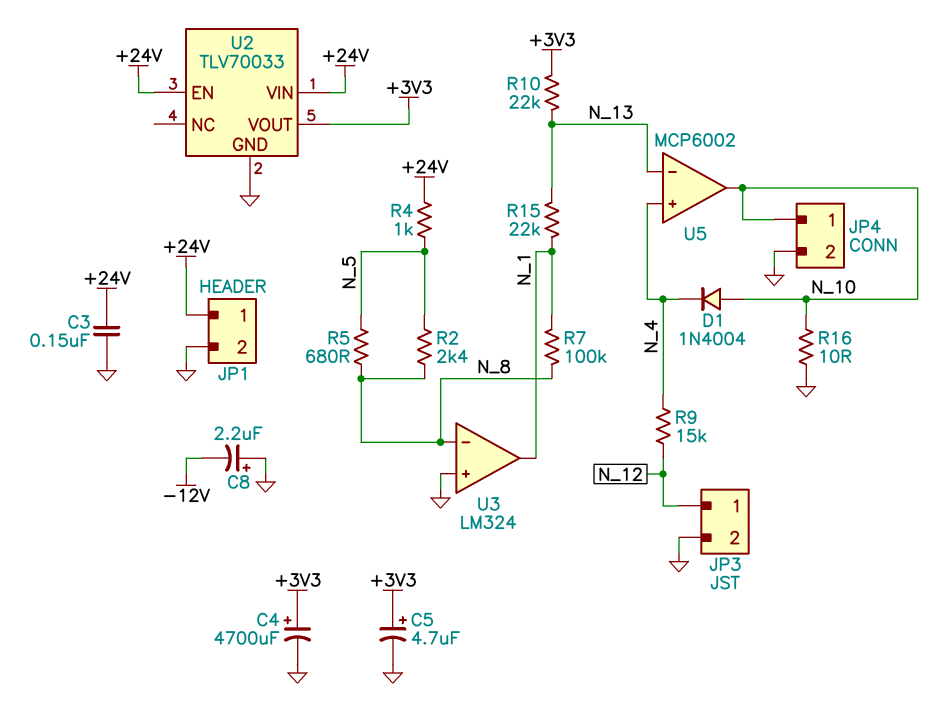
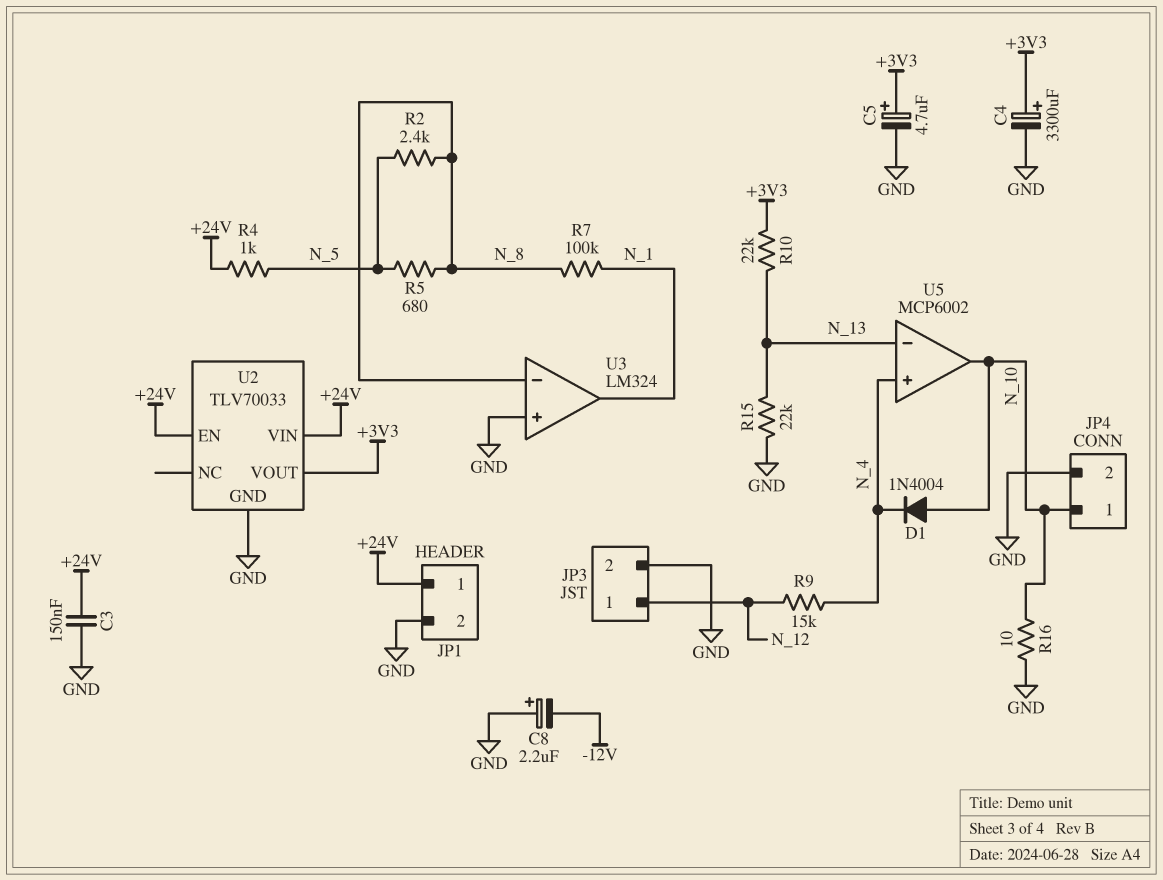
C4: 4700uF (plus +3V3, minus GND) -> 3300uF (plus +3V3, minus GND)
R15: 22k (N_1, N_13) -> 22k (GND, N_13)

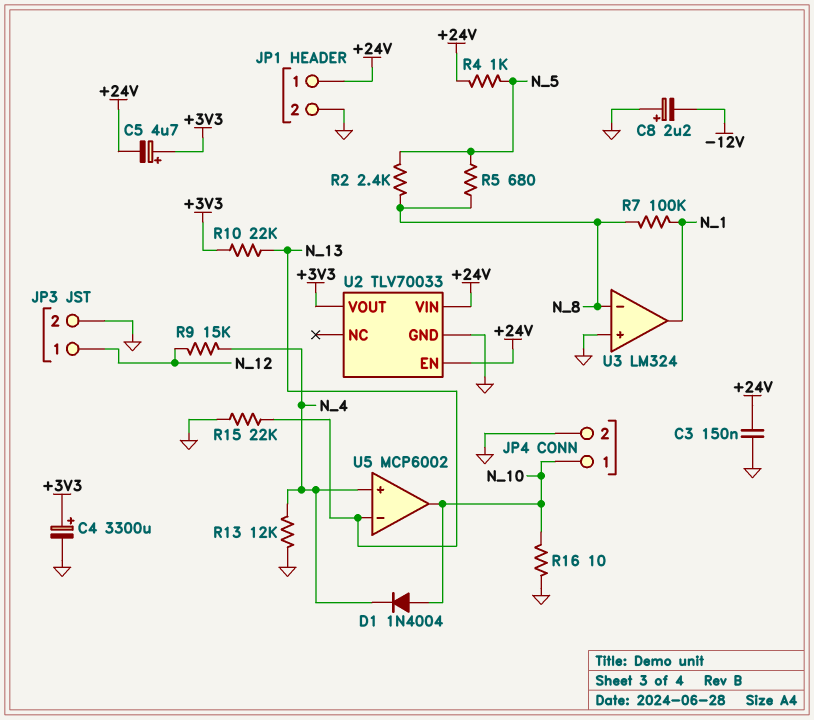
C5: 4.7uF (plus +3V3, minus GND) -> 4.7uF (plus +3V3, minus +24V)
R13: none -> 12k (GND, N_4)

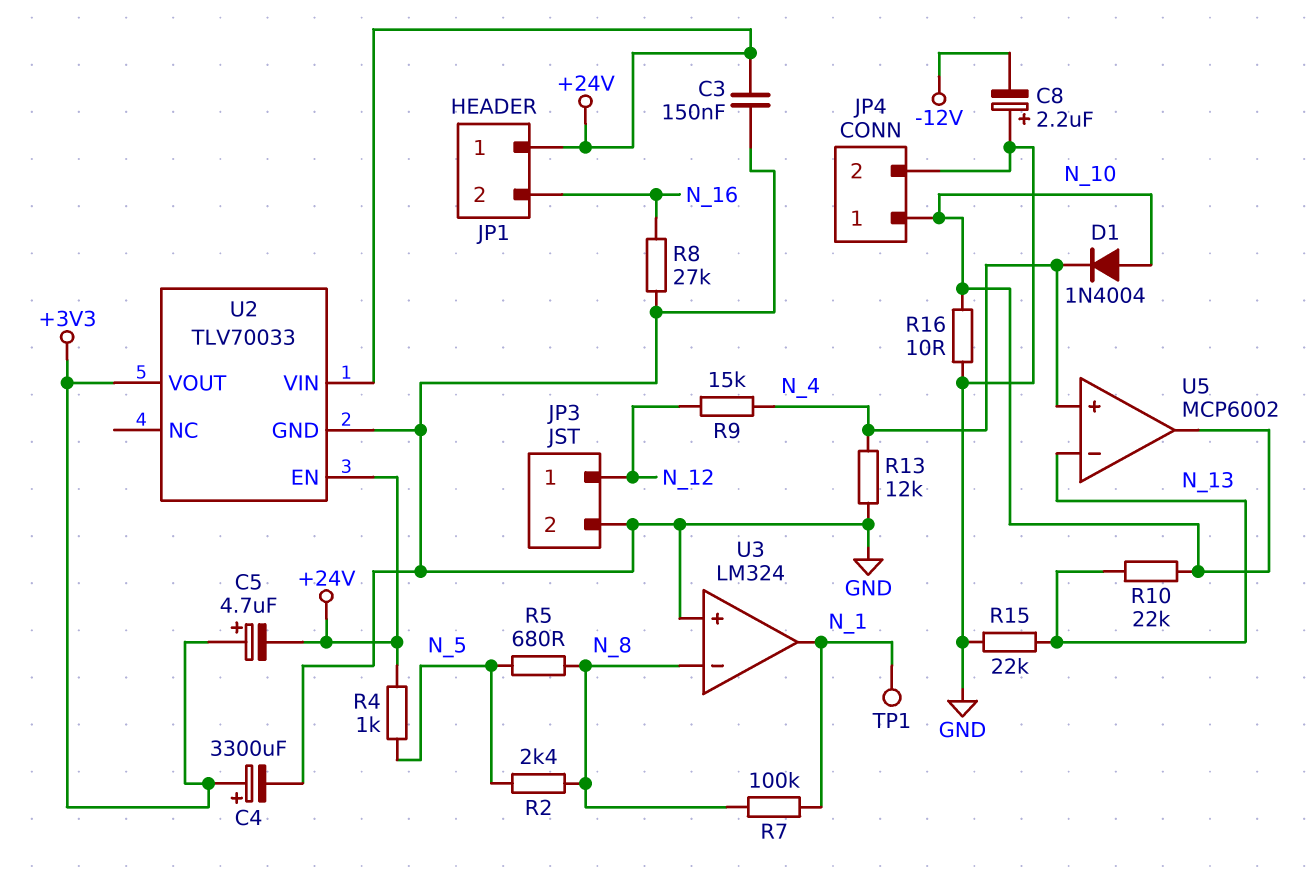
JP1 pin 2: GND -> N_16
R8: none -> 27k (GND, N_16)
R10: 22k (+3V3, N_13) -> 22k (N_10, N_13)
TP1: none -> test point (N_1)

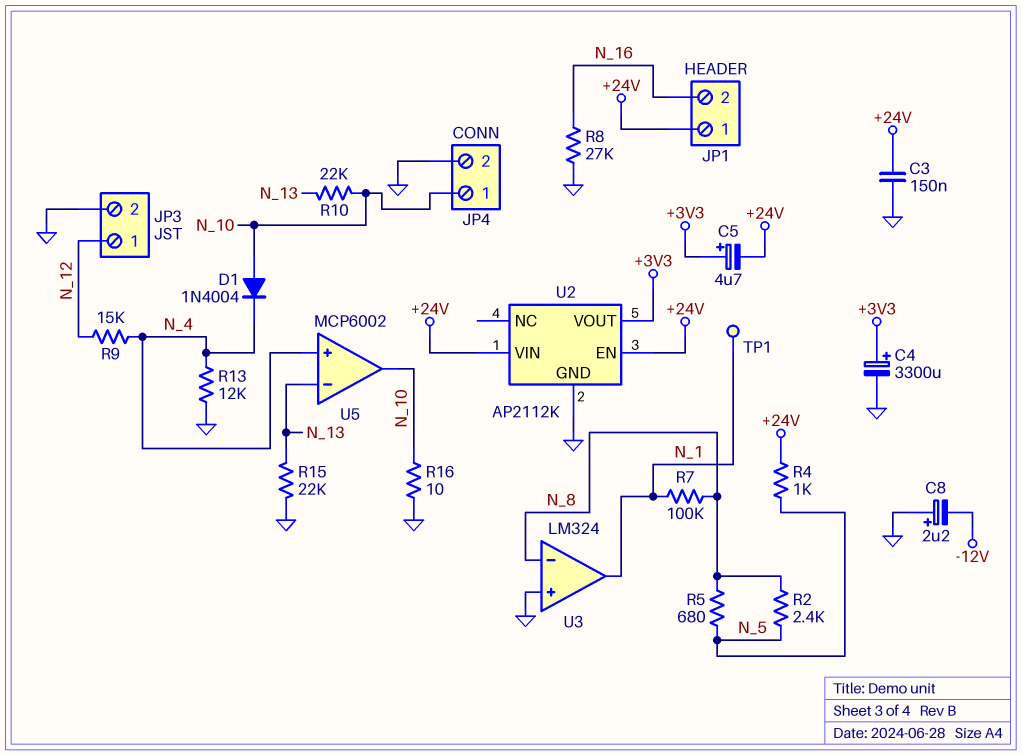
U2: TLV70033 -> AP2112K

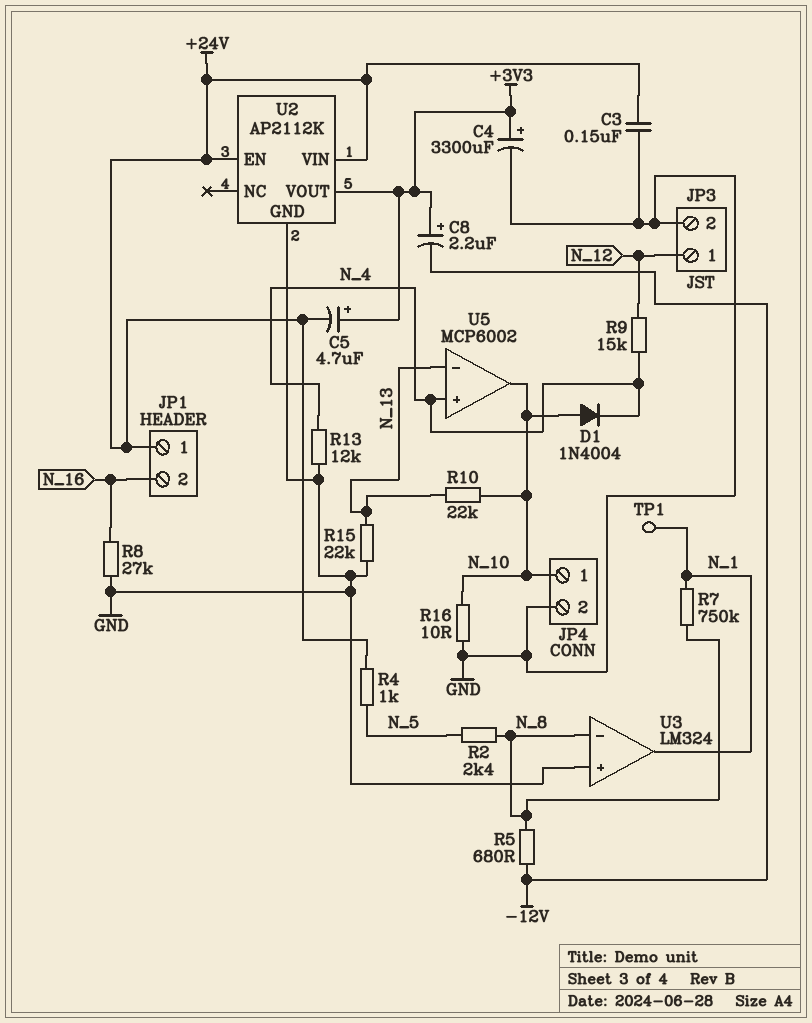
C8: 2.2uF (plus GND, minus -12V) -> 2.2uF (plus +3V3, minus -12V)
R5: 680 (N_5, N_8) -> 680 (-12V, N_8)
R7: 100k (N_1, N_8) -> 750k (N_1, N_8)

